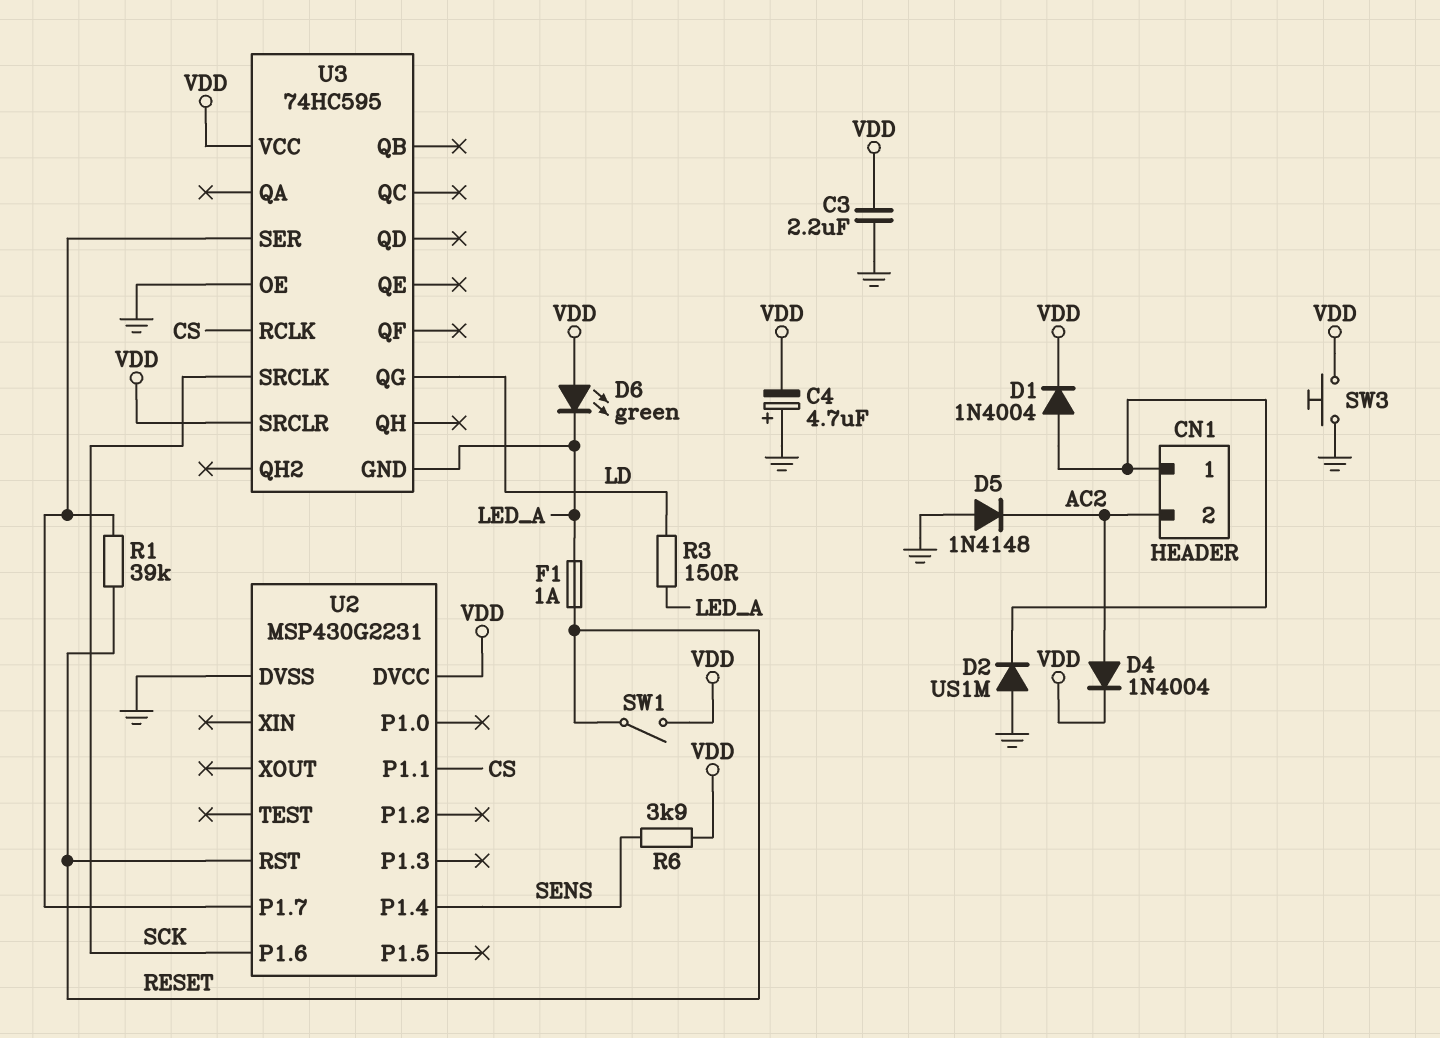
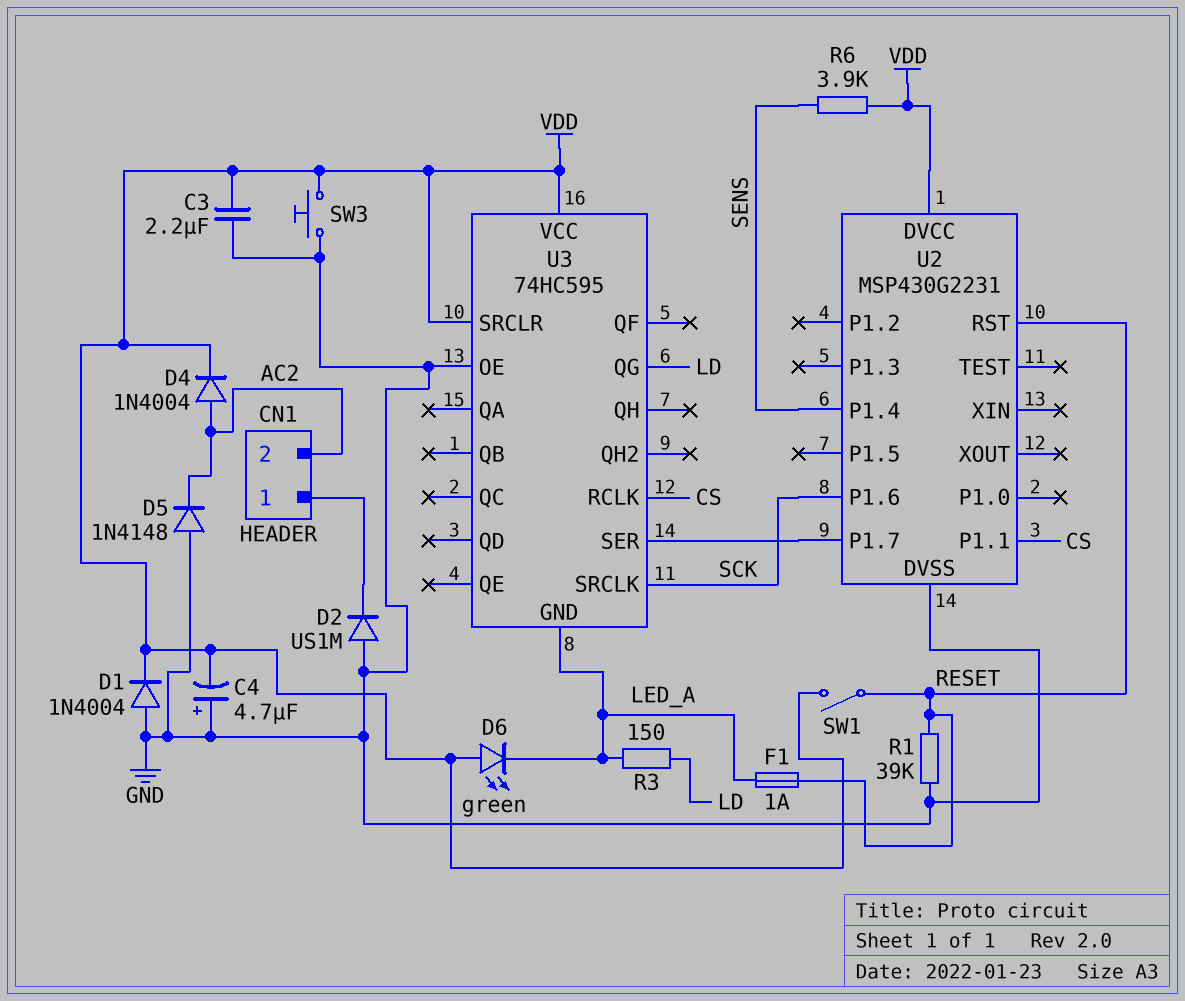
D1: diode 1N4004 (A CN1/1, K VDD) -> diode 1N4004 (A GND, K VDD)
R1: 39k (RESET, U2/P1.7) -> 39k (GND, RESET)

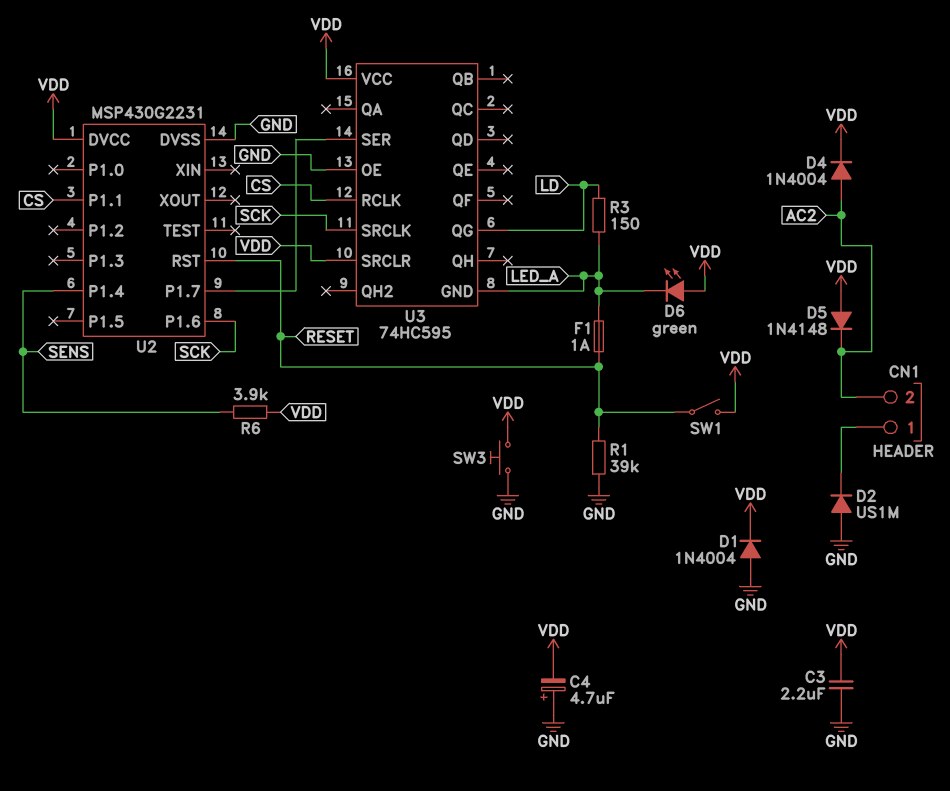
D5: diode 1N4148 (A GND, K AC2) -> diode 1N4148 (A VDD, K AC2)

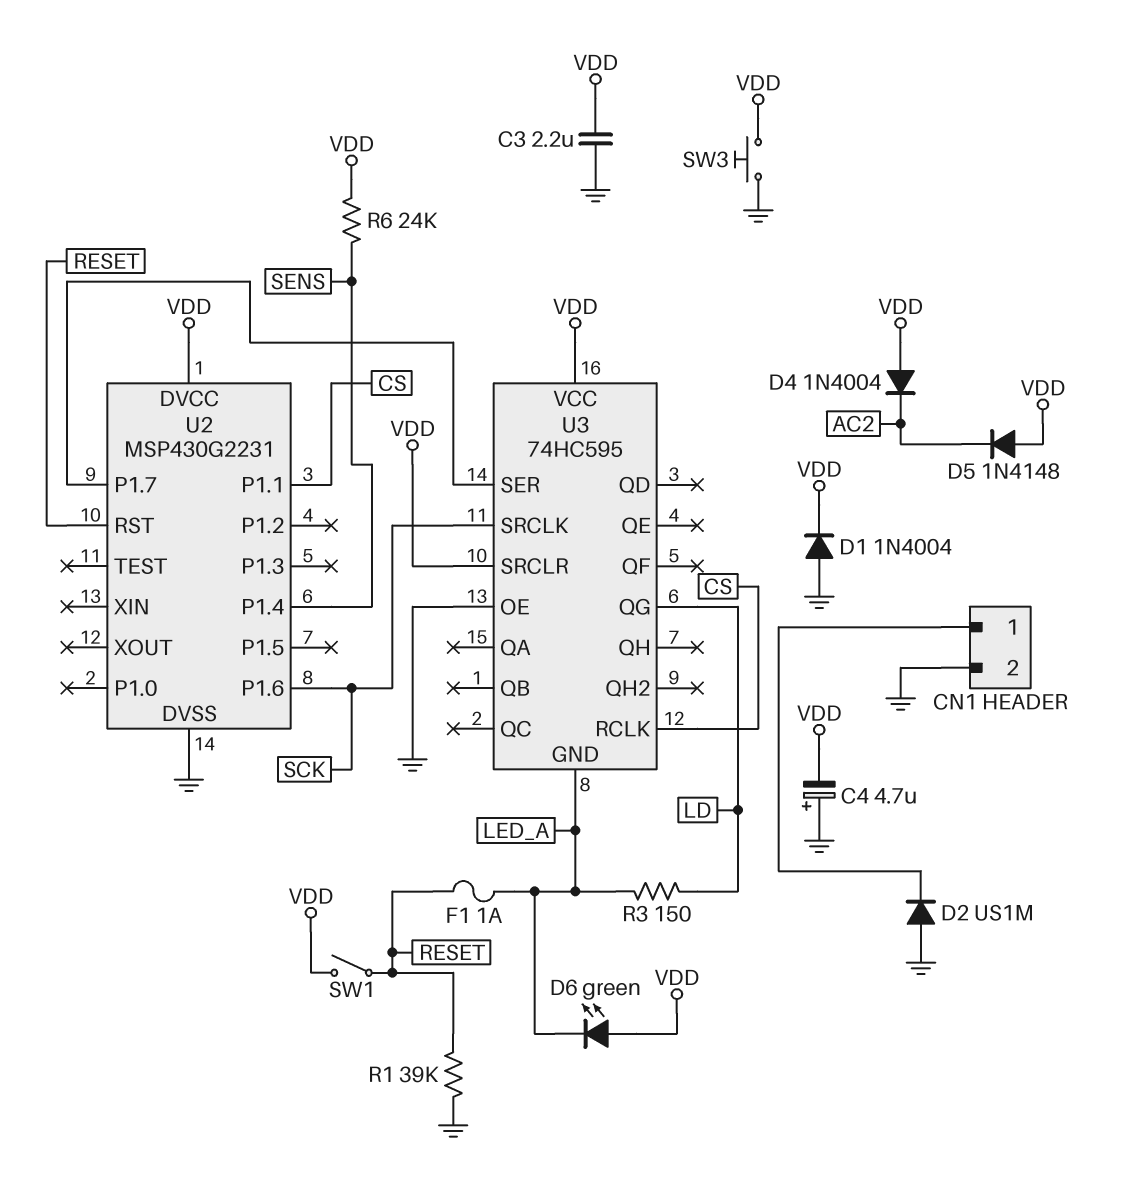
CN1 pin 2: AC2 -> GND
D4: diode 1N4004 (A AC2, K VDD) -> diode 1N4004 (A VDD, K AC2)
R6: 3.9k (SENS, VDD) -> 24k (SENS, VDD)

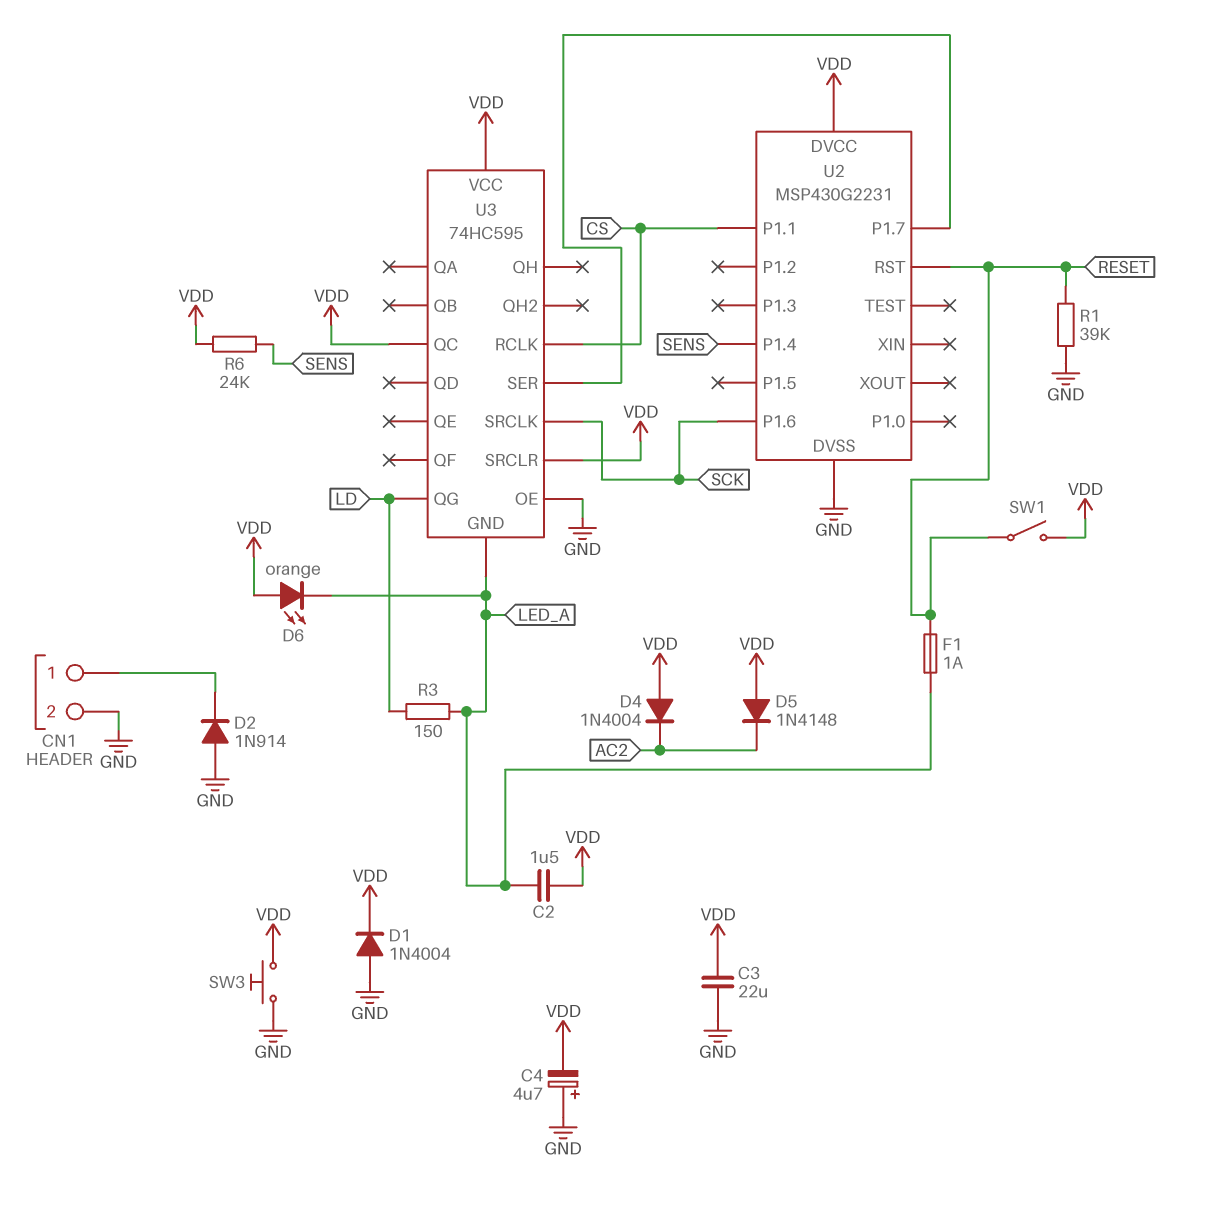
C2: none -> 1.5uF (LED_A, VDD)
C3: 2.2uF (GND, VDD) -> 22uF (GND, VDD)
D2: diode US1M (A GND, K CN1/1) -> diode 1N914 (A GND, K CN1/1)
D6: LED green (A VDD, K LED_A) -> LED orange (A VDD, K LED_A)
U3 pin QC: none -> VDD

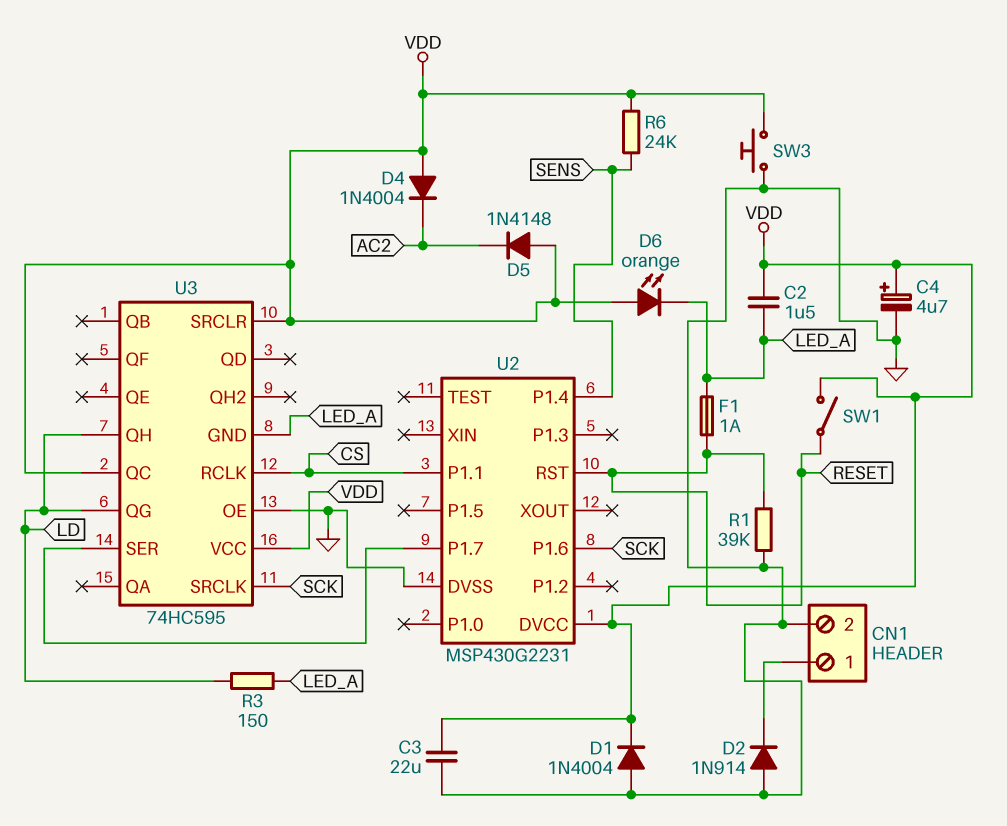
C4: 4.7uF (plus GND, minus VDD) -> 4.7uF (plus VDD, minus GND)
U3 pin QH: none -> LD

